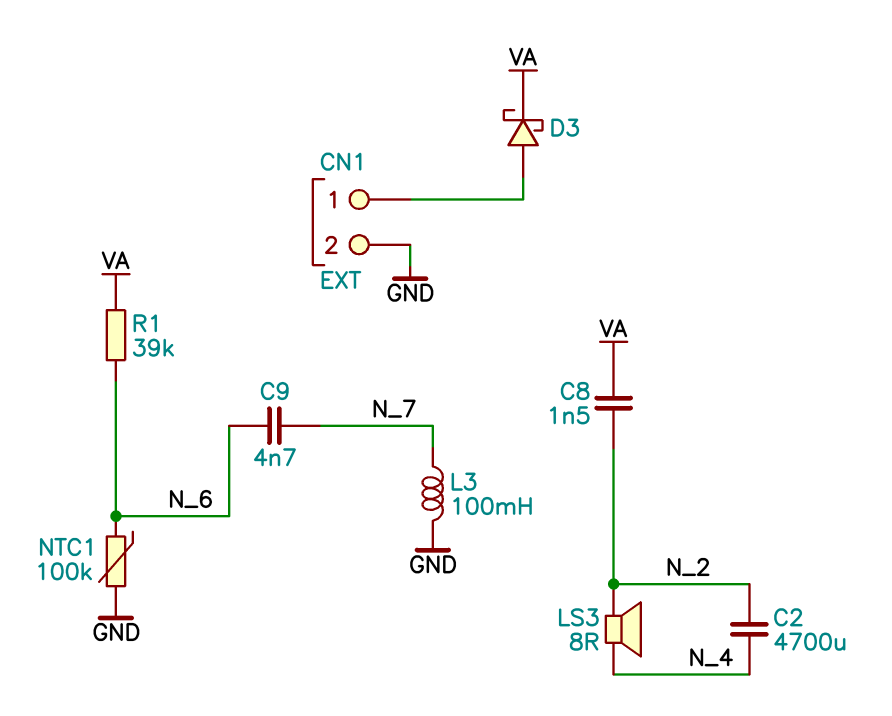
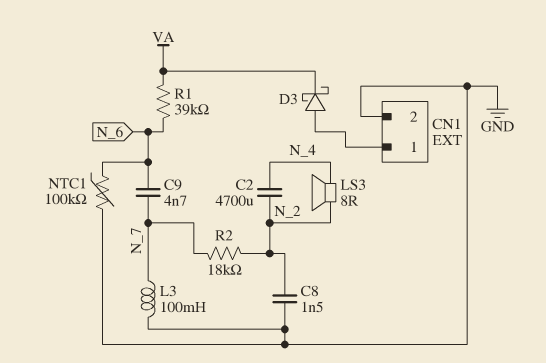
C8: 1.5nF (N_2, VA) -> 1.5nF (GND, N_2)
R2: none -> 18k (N_2, N_7)

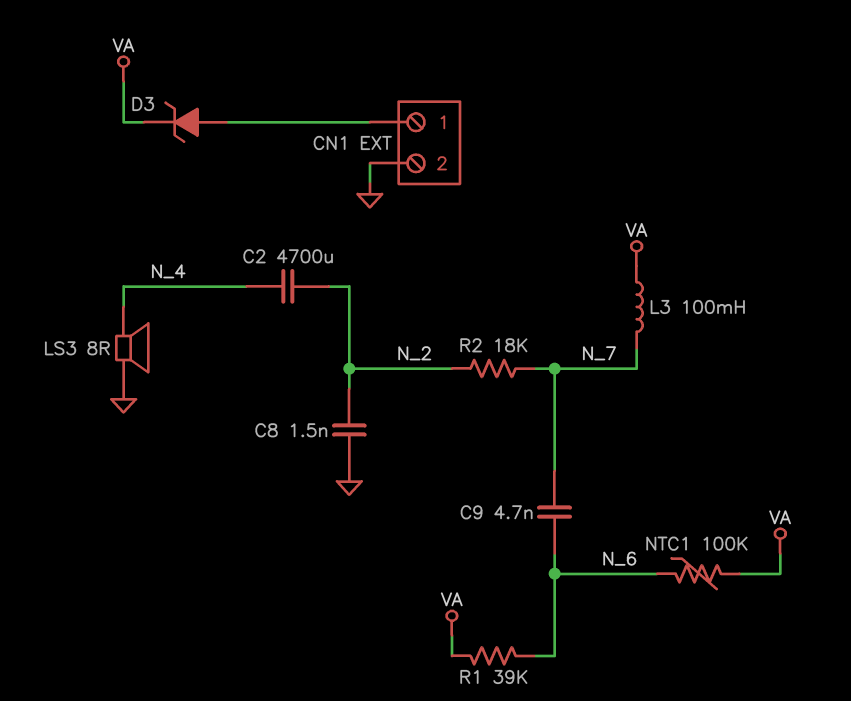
D3: schottky (A CN1/1, K VA) -> zener (A CN1/1, K VA)
L3: 100mH (GND, N_7) -> 100mH (N_7, VA)
LS3: speaker 8R (N_2, N_4) -> speaker 8R (GND, N_4)
NTC1: 100k (GND, N_6) -> 100k (N_6, VA)

